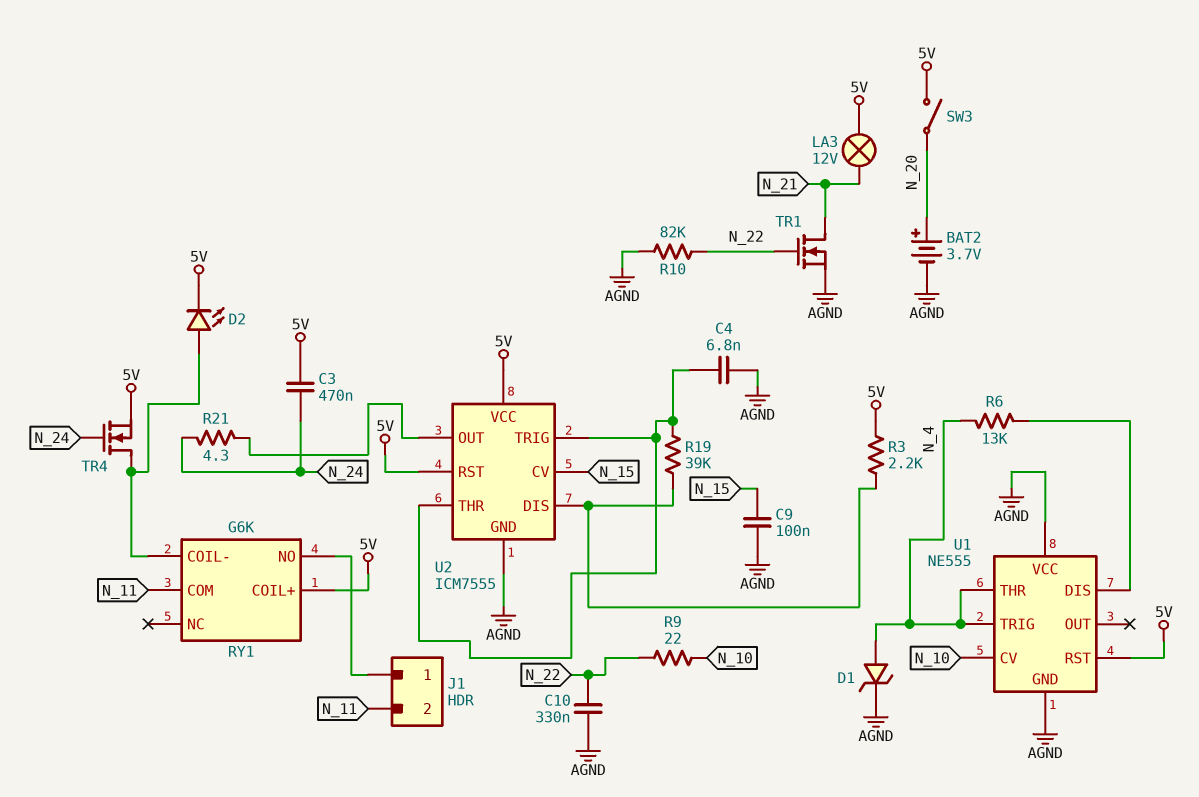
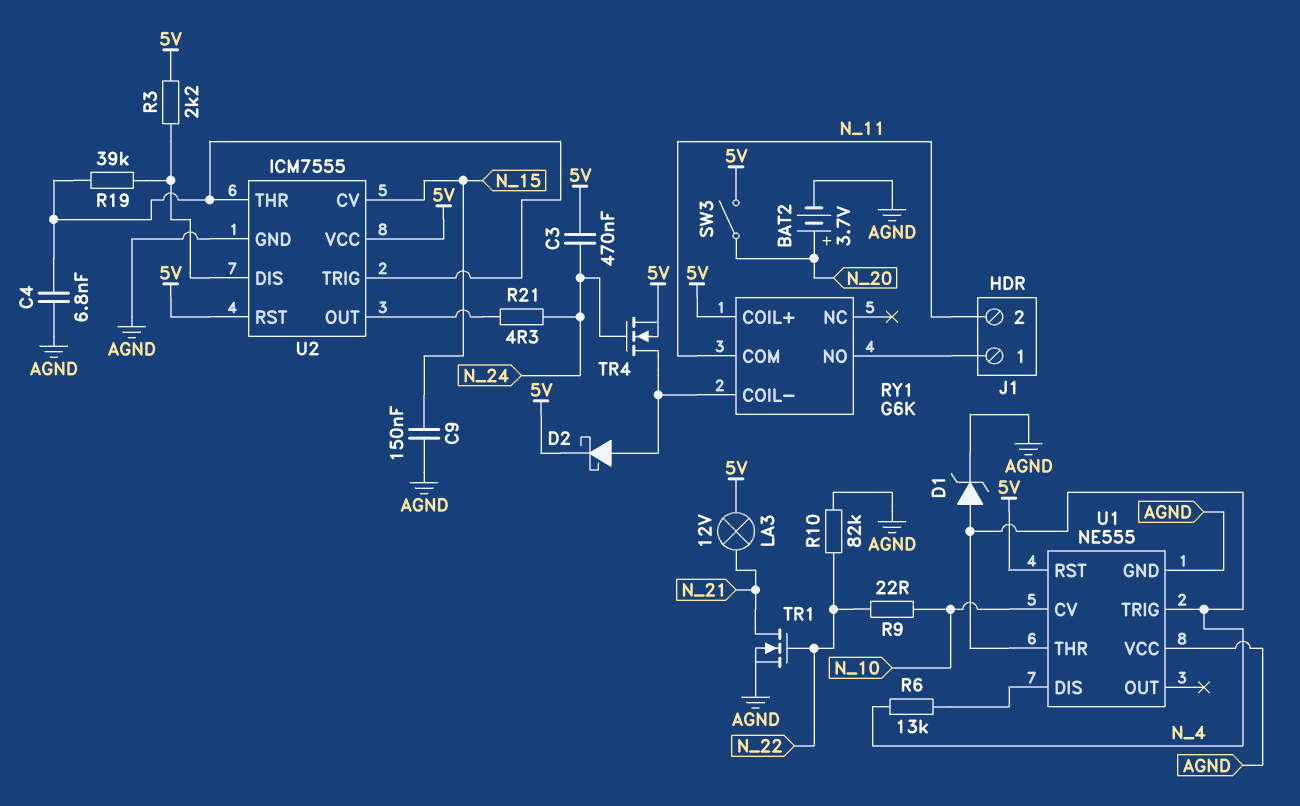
C9: 100nF (AGND, N_15) -> 150nF (AGND, N_15)
C10: 330nF (AGND, N_22) -> none
D2: LED (A RY1/COIL-, K 5V) -> schottky (A RY1/COIL-, K 5V)

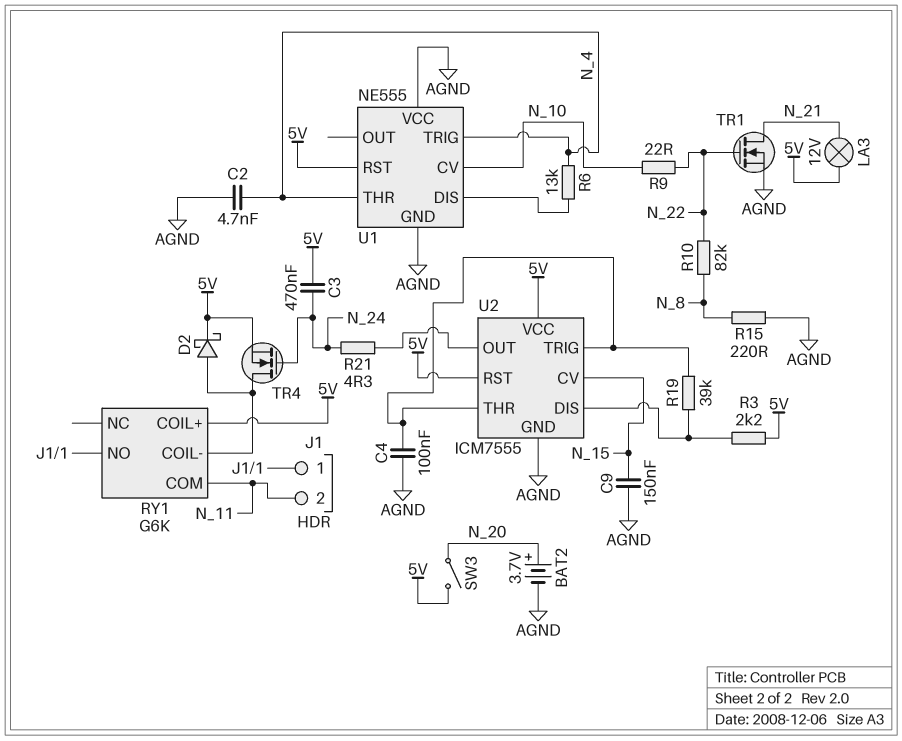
C2: none -> 4.7nF (AGND, N_4)
C4: 6.8nF (AGND, U2/THR) -> 100nF (AGND, U2/THR)
D1: zener (A N_4, K AGND) -> none
R10: 82k (AGND, N_22) -> 82k (N_8, N_22)
R15: none -> 220 (AGND, N_8)

